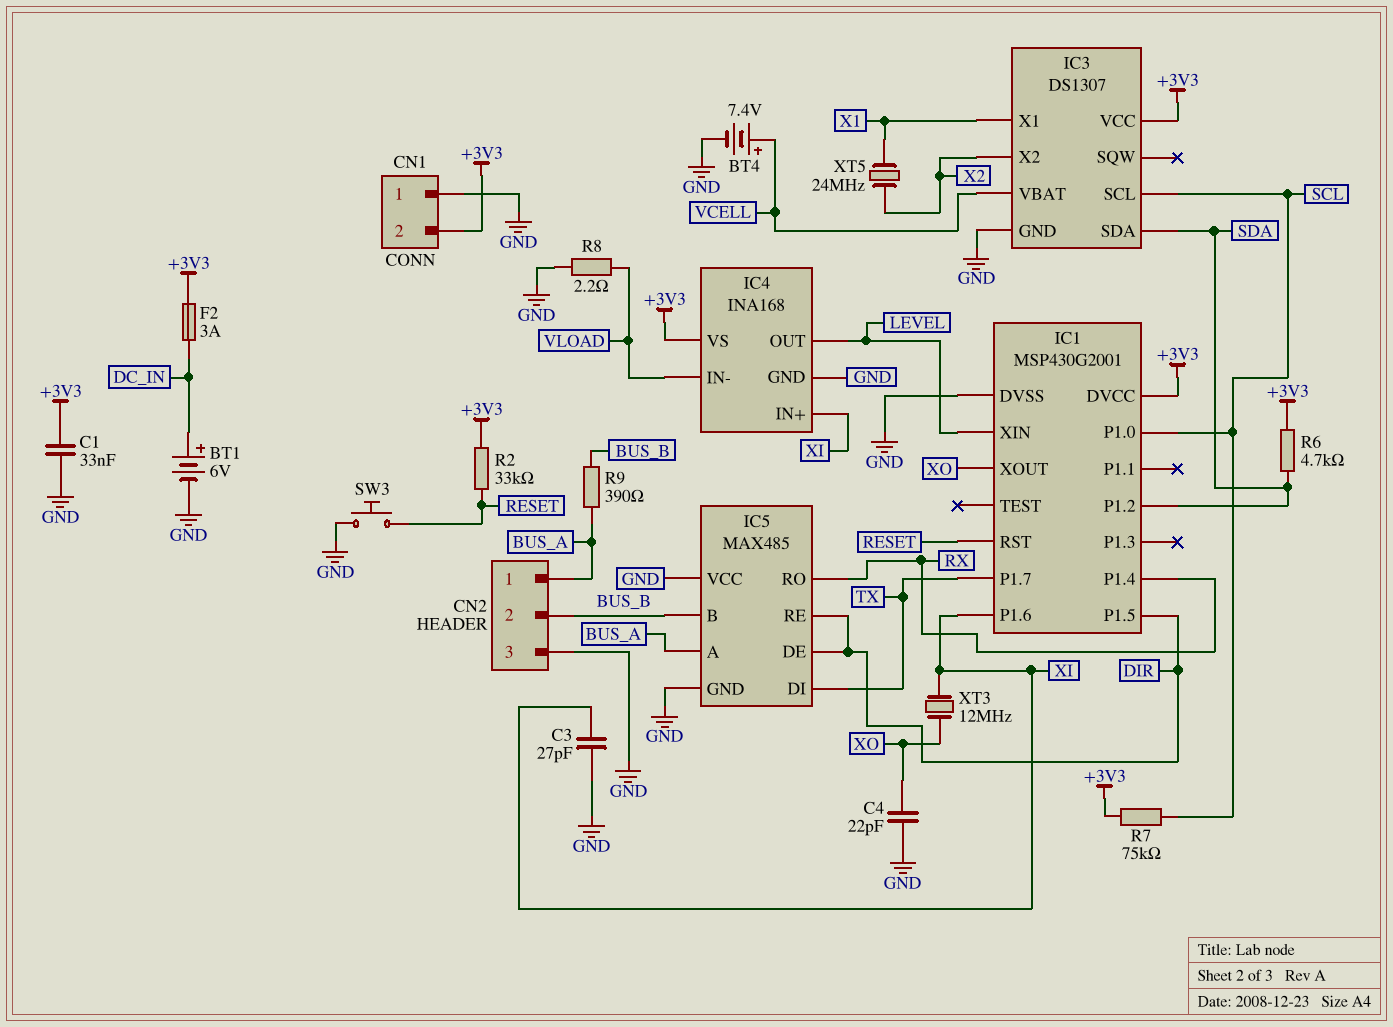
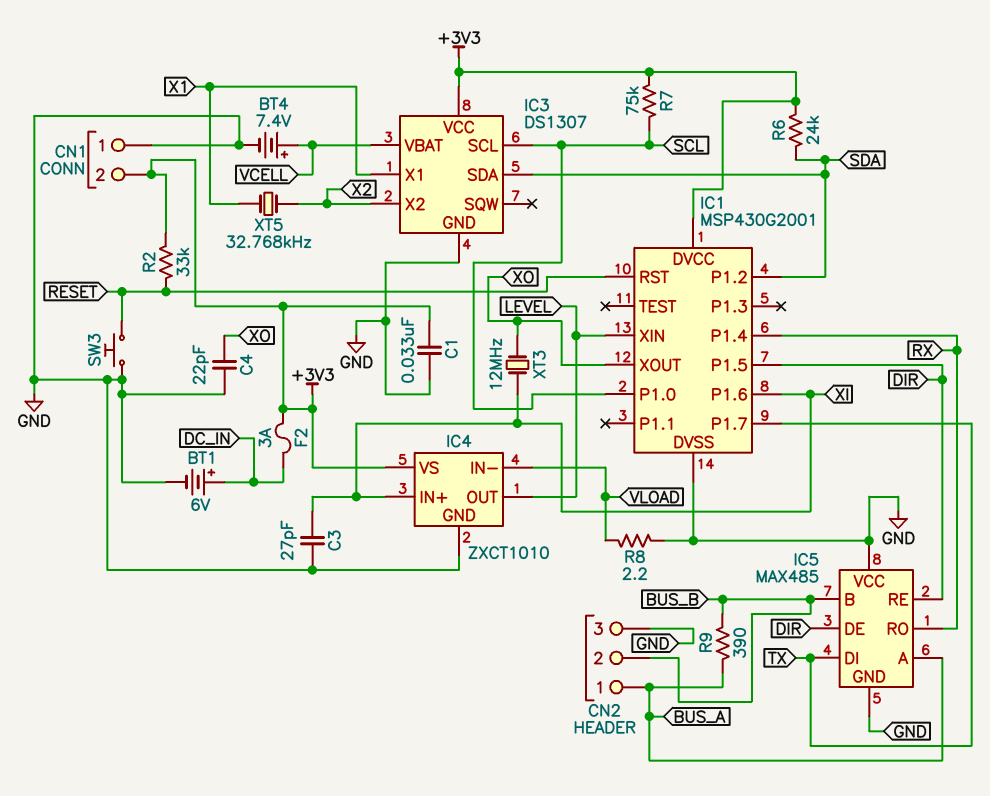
IC4: INA168 -> ZXCT1010
R6: 4.7k (+3V3, SDA) -> 24k (+3V3, SDA)
XT5: 24MHz (X1, X2) -> 32.768kHz (X1, X2)

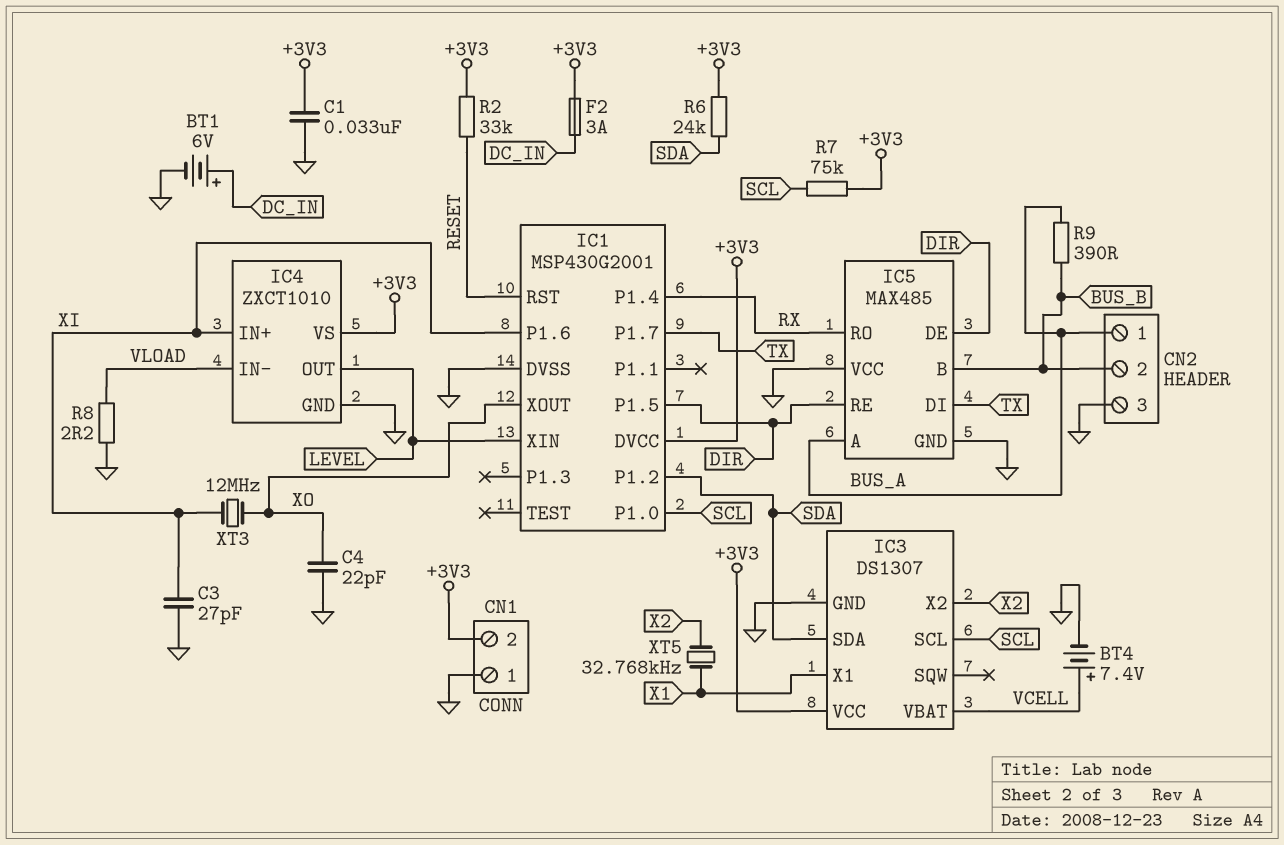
SW3: button (GND, RESET) -> none

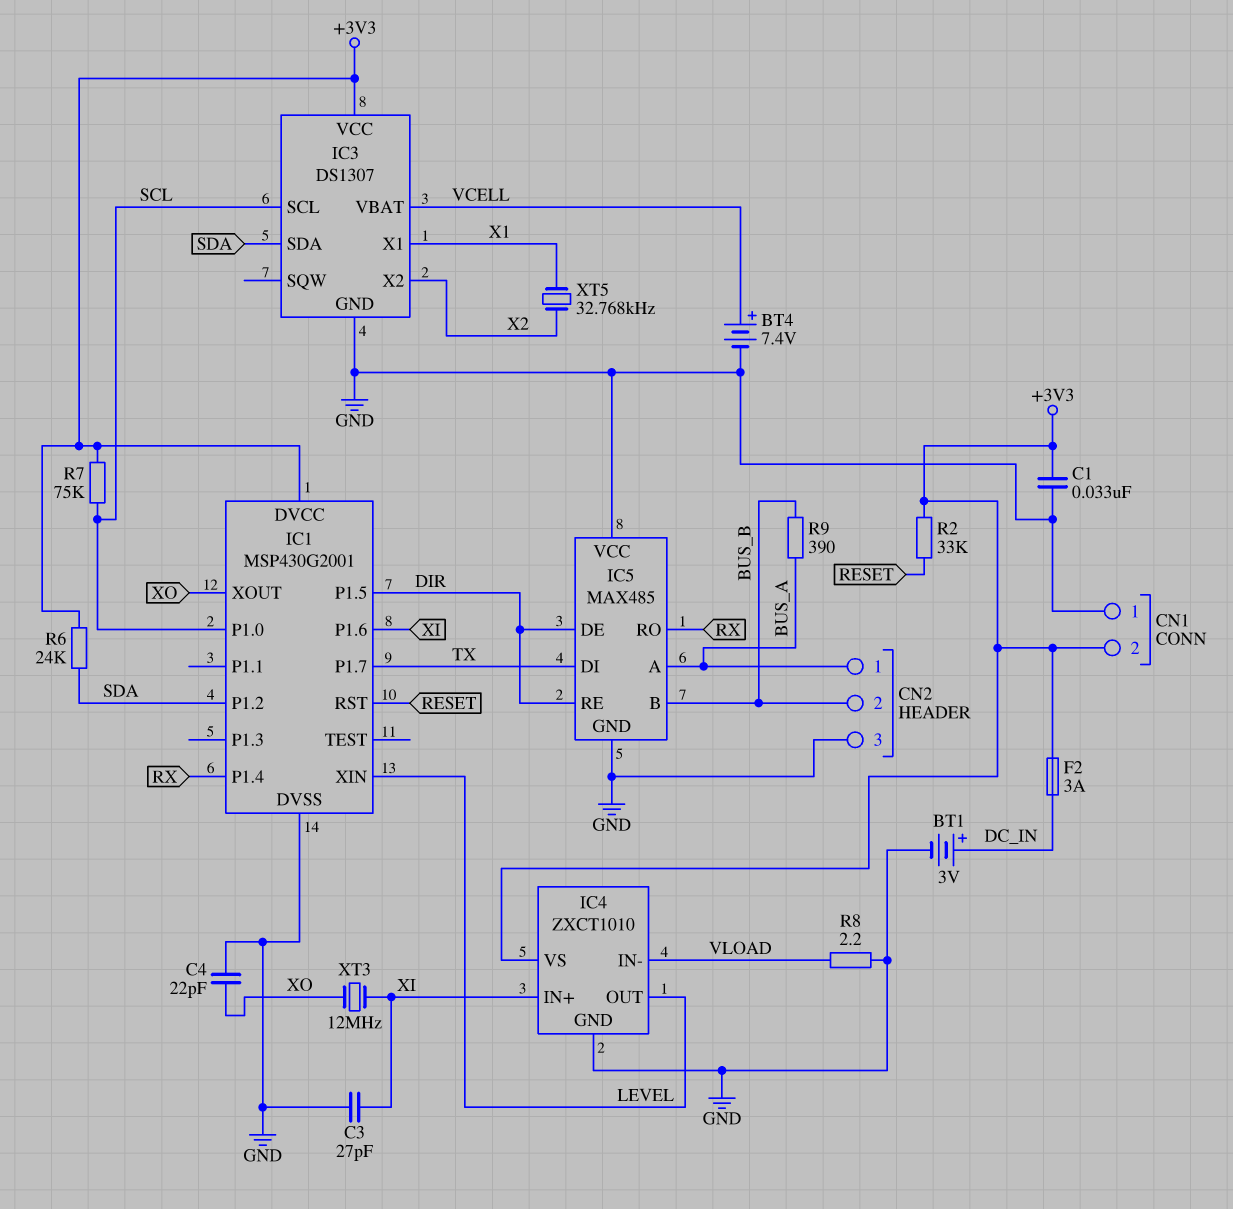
BT1: 6V (plus DC_IN, minus GND) -> 3V (plus DC_IN, minus GND)

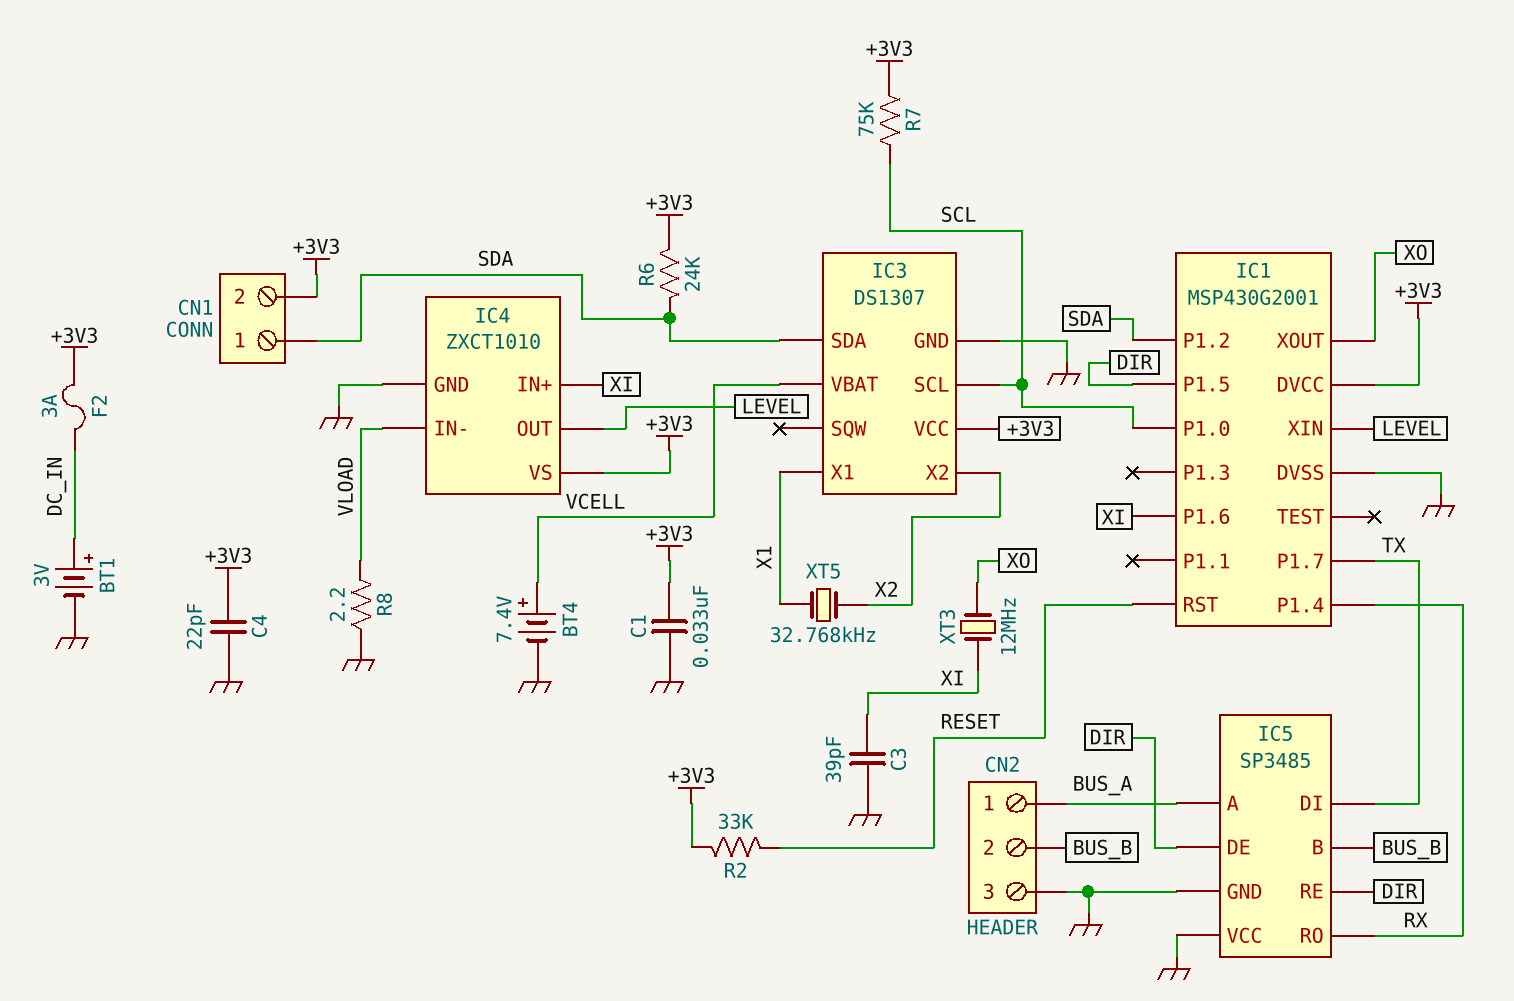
C3: 27pF (GND, XI) -> 39pF (GND, XI)
C4: 22pF (GND, XO) -> 22pF (+3V3, GND)
CN1 pin 1: GND -> SDA
IC5: MAX485 -> SP3485
R9: 390 (BUS_A, BUS_B) -> none

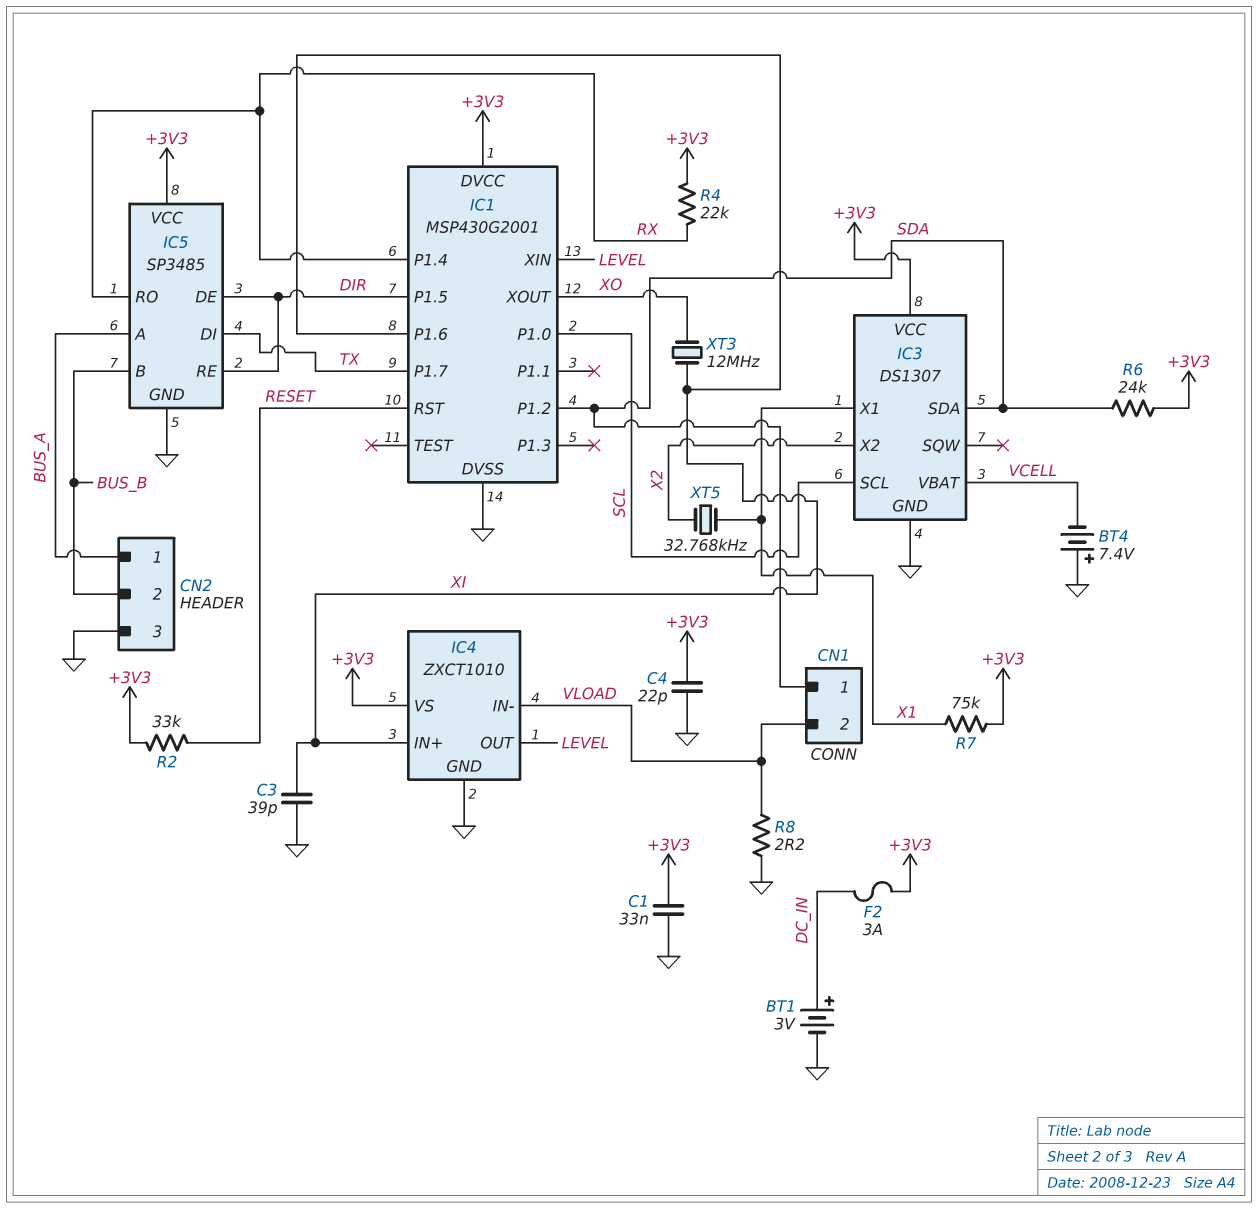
BT4: 7.4V (plus VCELL, minus GND) -> 7.4V (plus GND, minus VCELL)
CN1 pin 2: +3V3 -> VLOAD
IC5 pin VCC: GND -> +3V3
R4: none -> 22k (+3V3, RX)
R7: 75k (+3V3, SCL) -> 75k (+3V3, X1)

